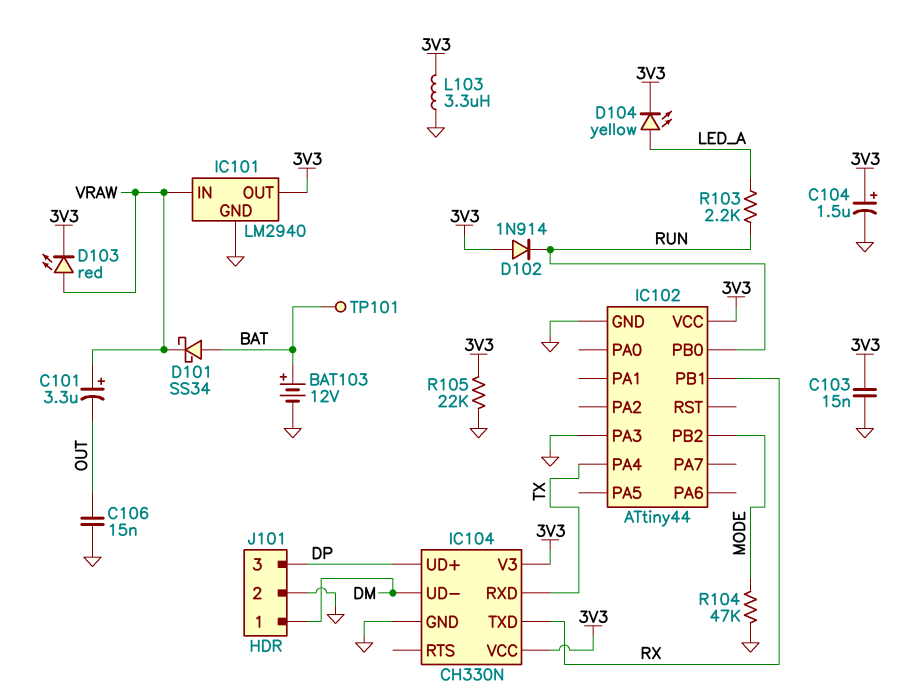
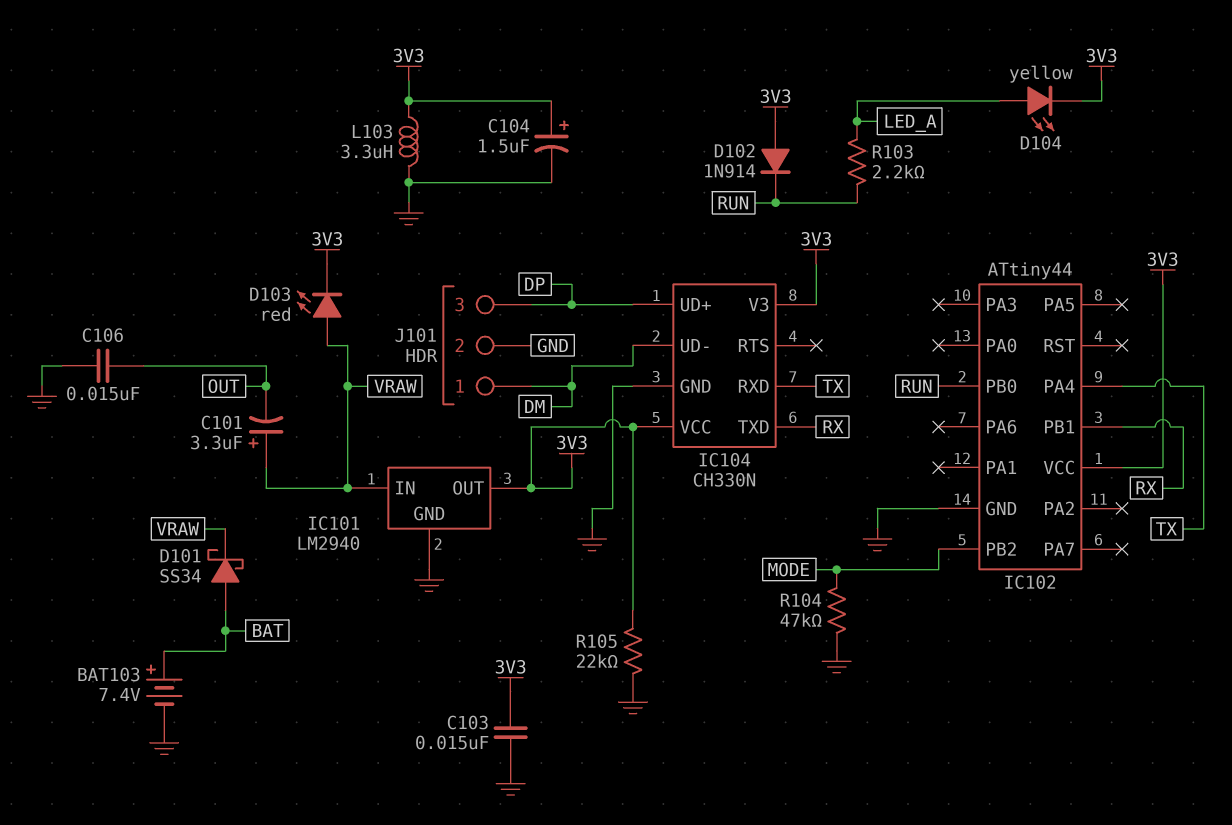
BAT103: 12V (plus BAT, minus GND) -> 7.4V (plus BAT, minus GND)
IC102 pin PA3: GND -> none
TP101: test point (BAT) -> none

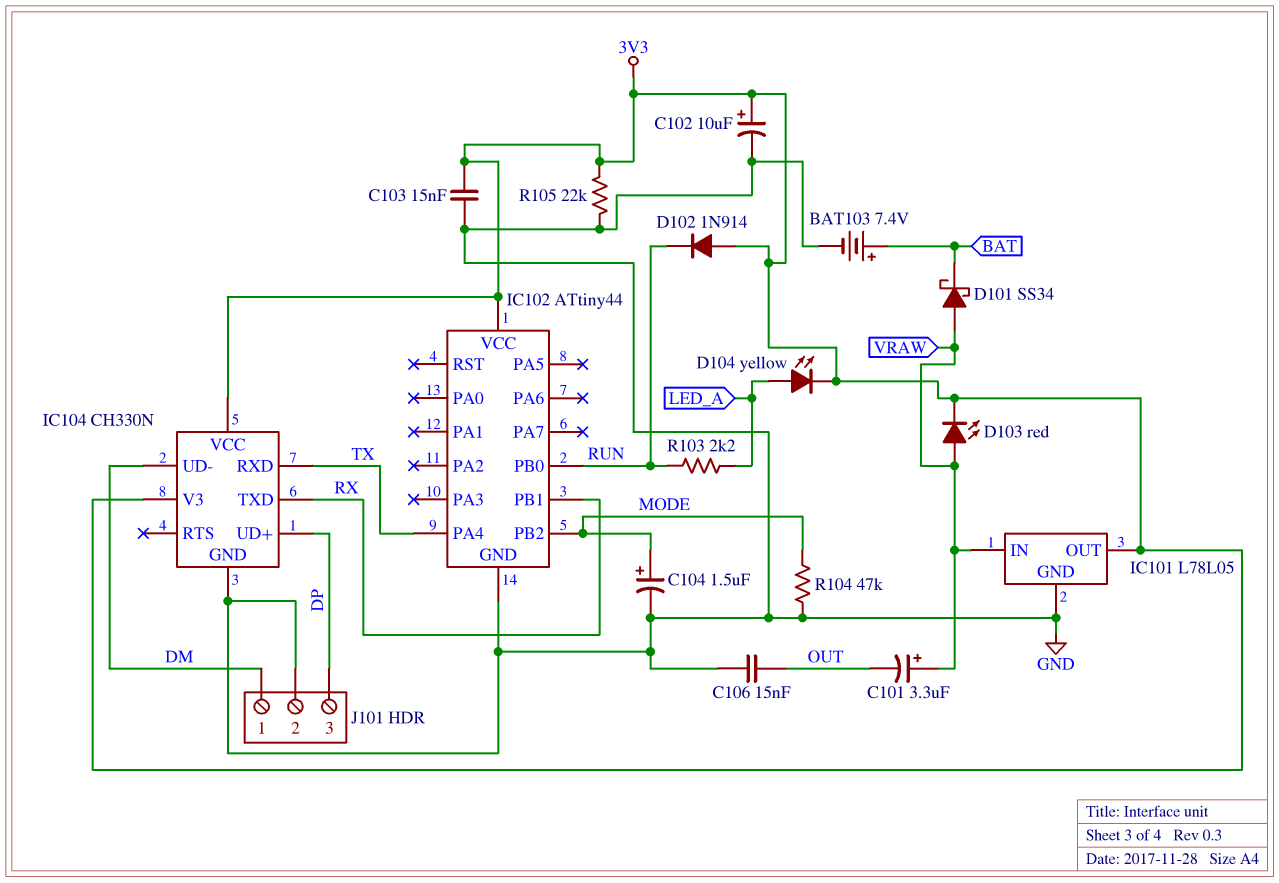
C102: none -> 10uF (plus 3V3, minus GND)
C104: 1.5uF (plus 3V3, minus GND) -> 1.5uF (plus MODE, minus GND)
D101: schottky SS34 (A BAT, K VRAW) -> schottky SS34 (A VRAW, K BAT)
IC101: LM2940 -> L78L05
L103: 3.3uH (3V3, GND) -> none

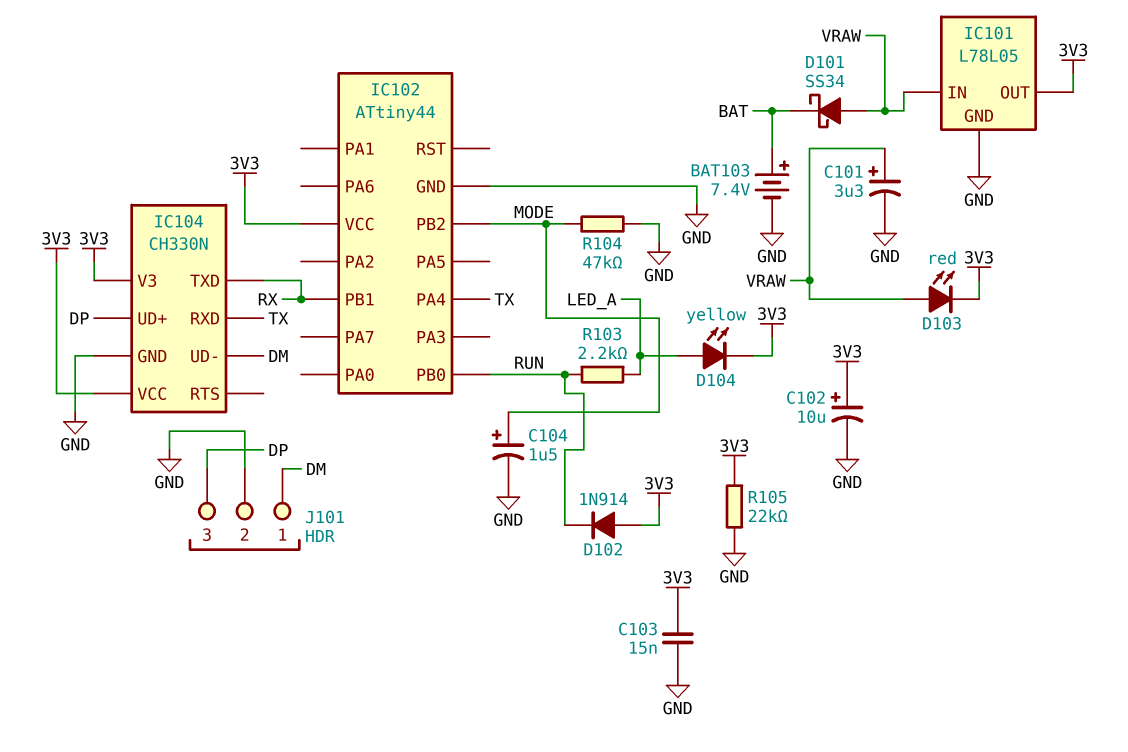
C101: 3.3uF (plus VRAW, minus OUT) -> 3.3uF (plus VRAW, minus GND)
C106: 15nF (GND, OUT) -> none

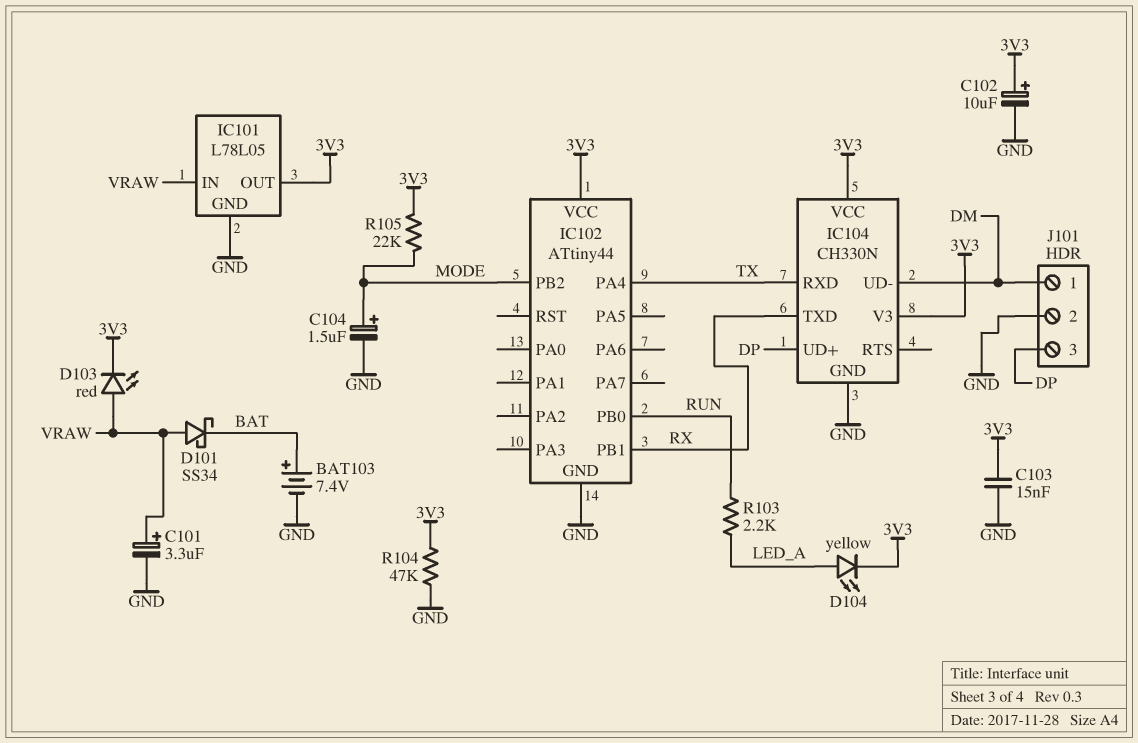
D102: diode 1N914 (A 3V3, K RUN) -> none
R104: 47k (GND, MODE) -> 47k (3V3, GND)
R105: 22k (3V3, GND) -> 22k (3V3, MODE)

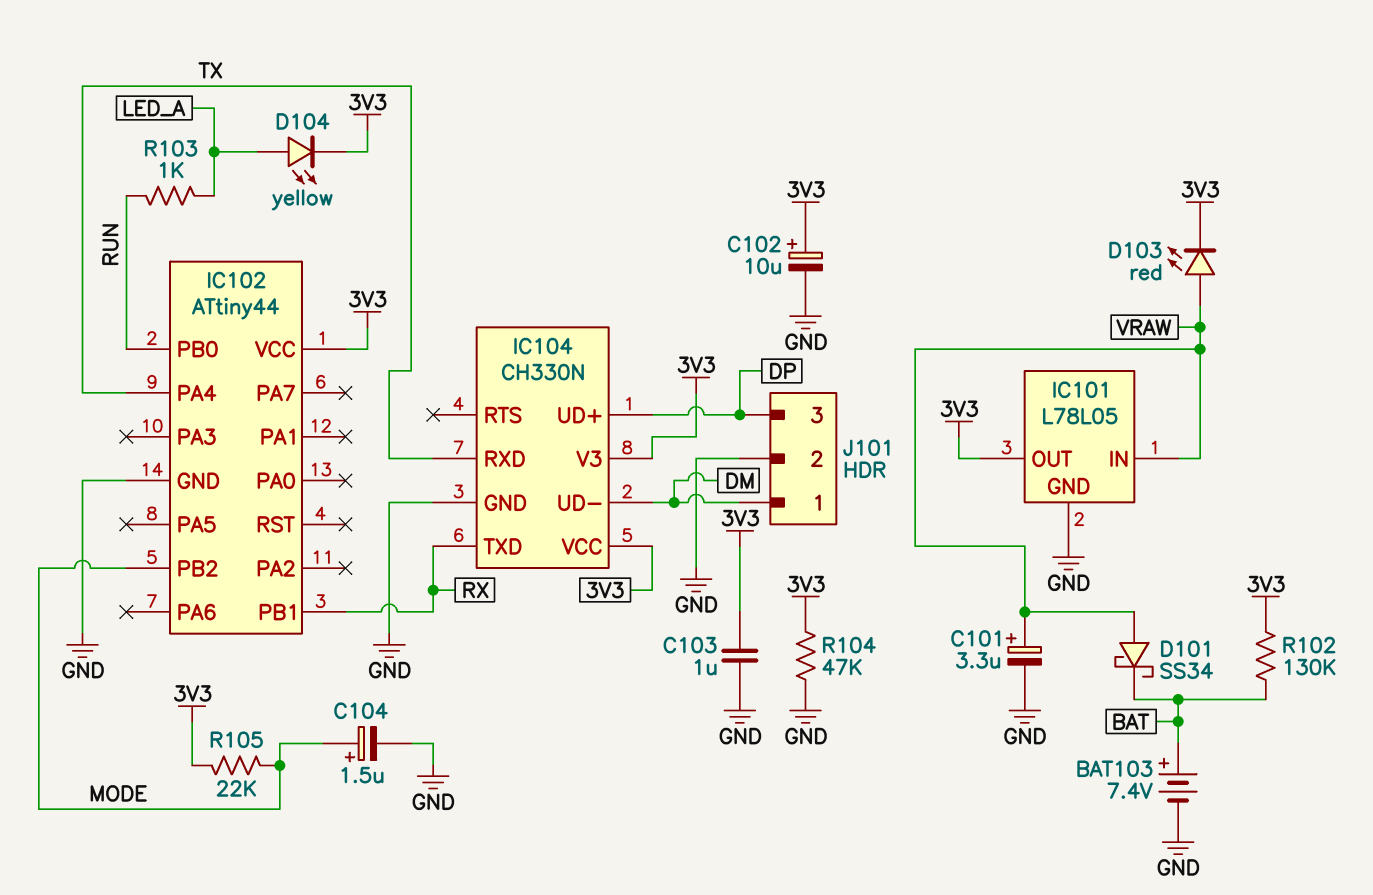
C103: 15nF (3V3, GND) -> 1uF (3V3, GND)
R102: none -> 130k (3V3, BAT)
R103: 2.2k (LED_A, RUN) -> 1k (LED_A, RUN)

